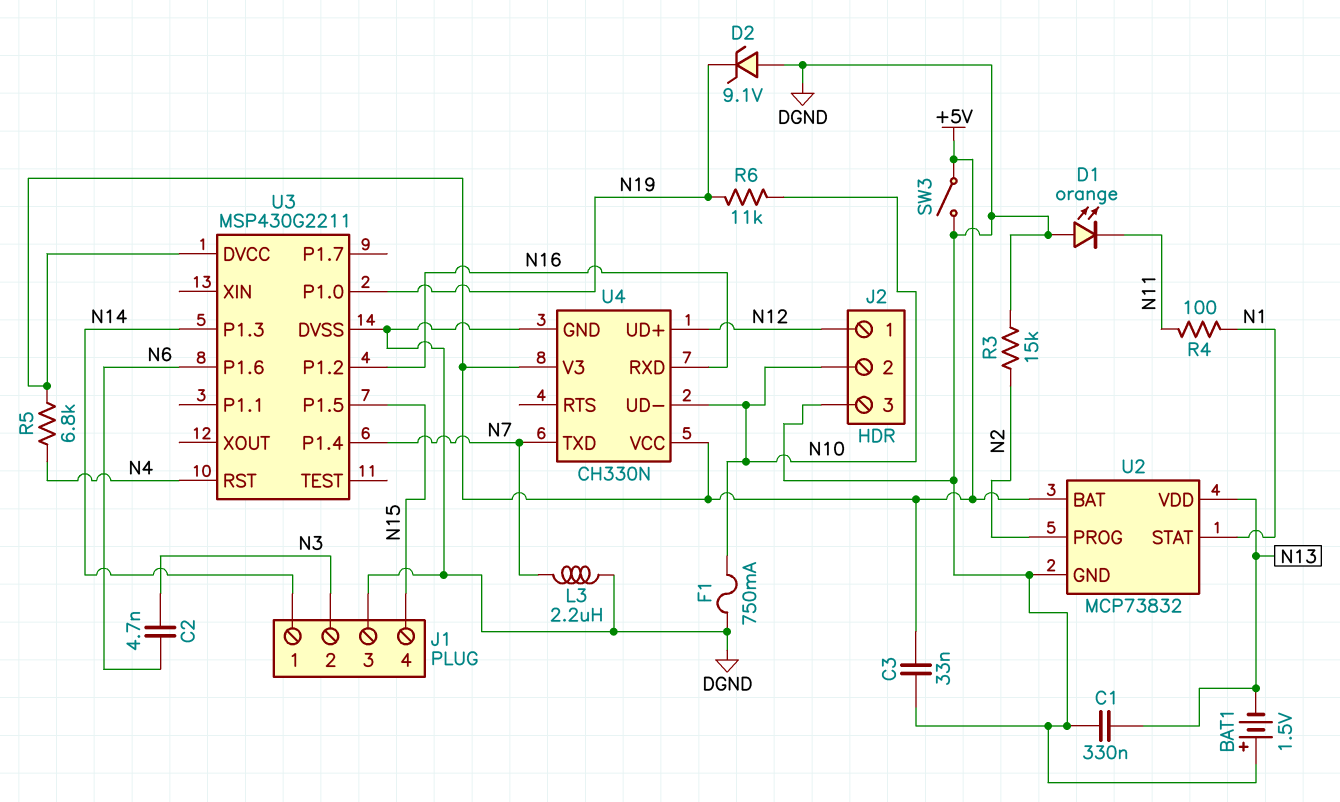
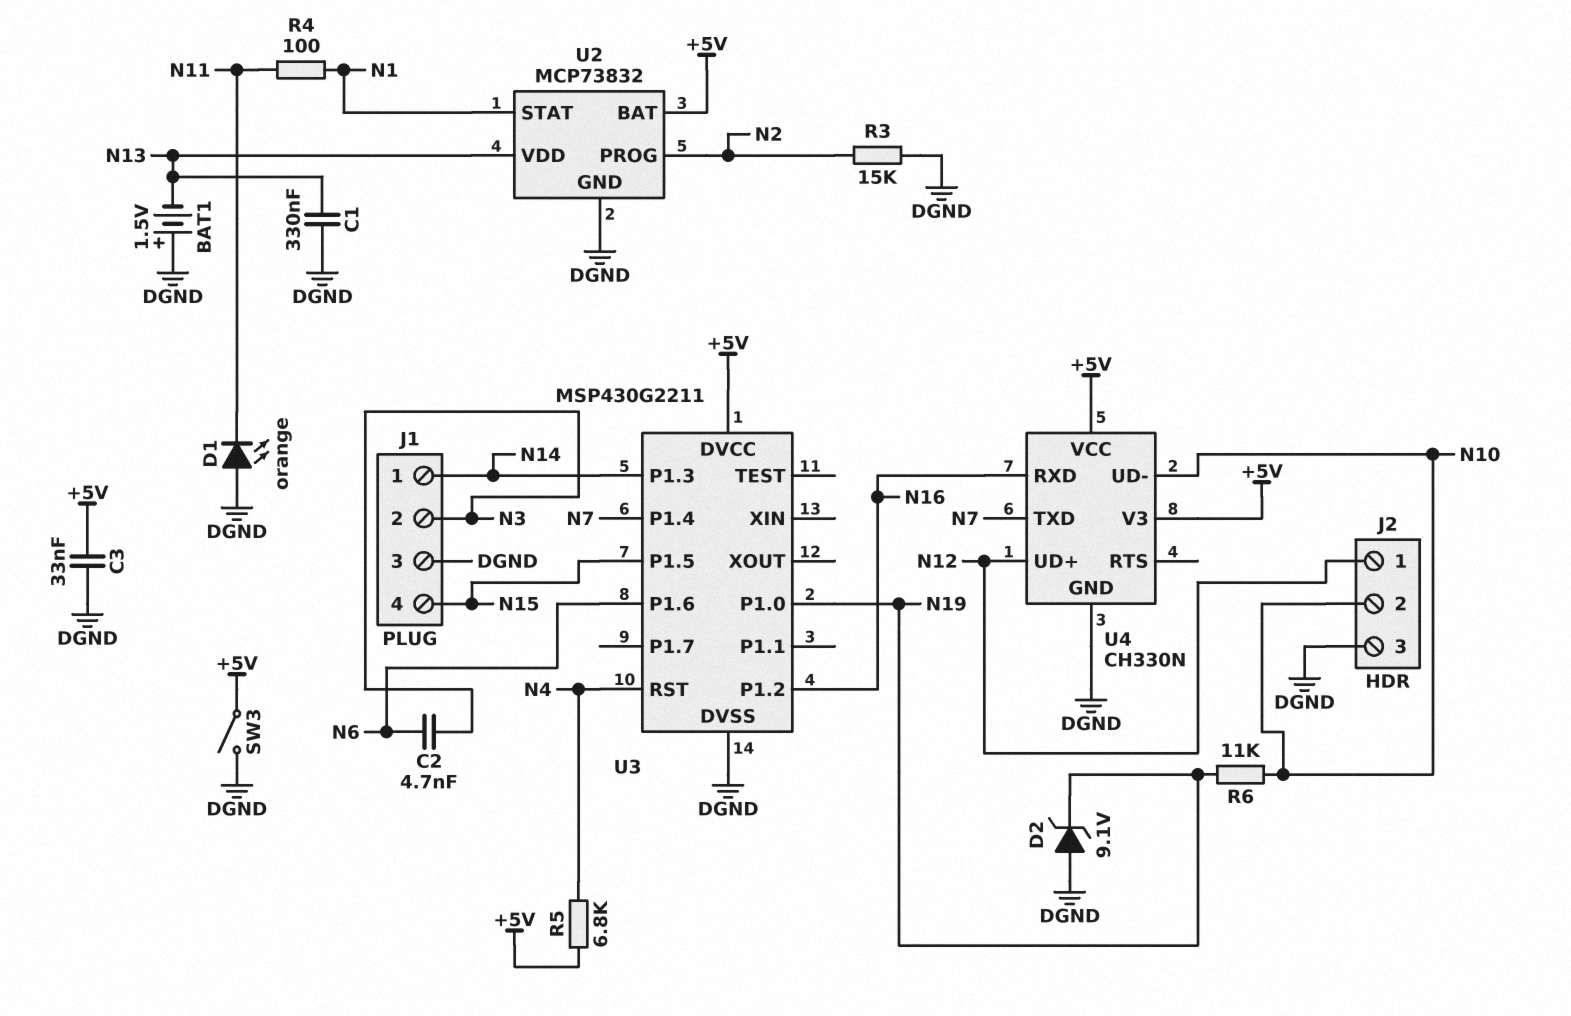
F1: 750mA (DGND, N10) -> none
L3: 2.2uH (DGND, N7) -> none

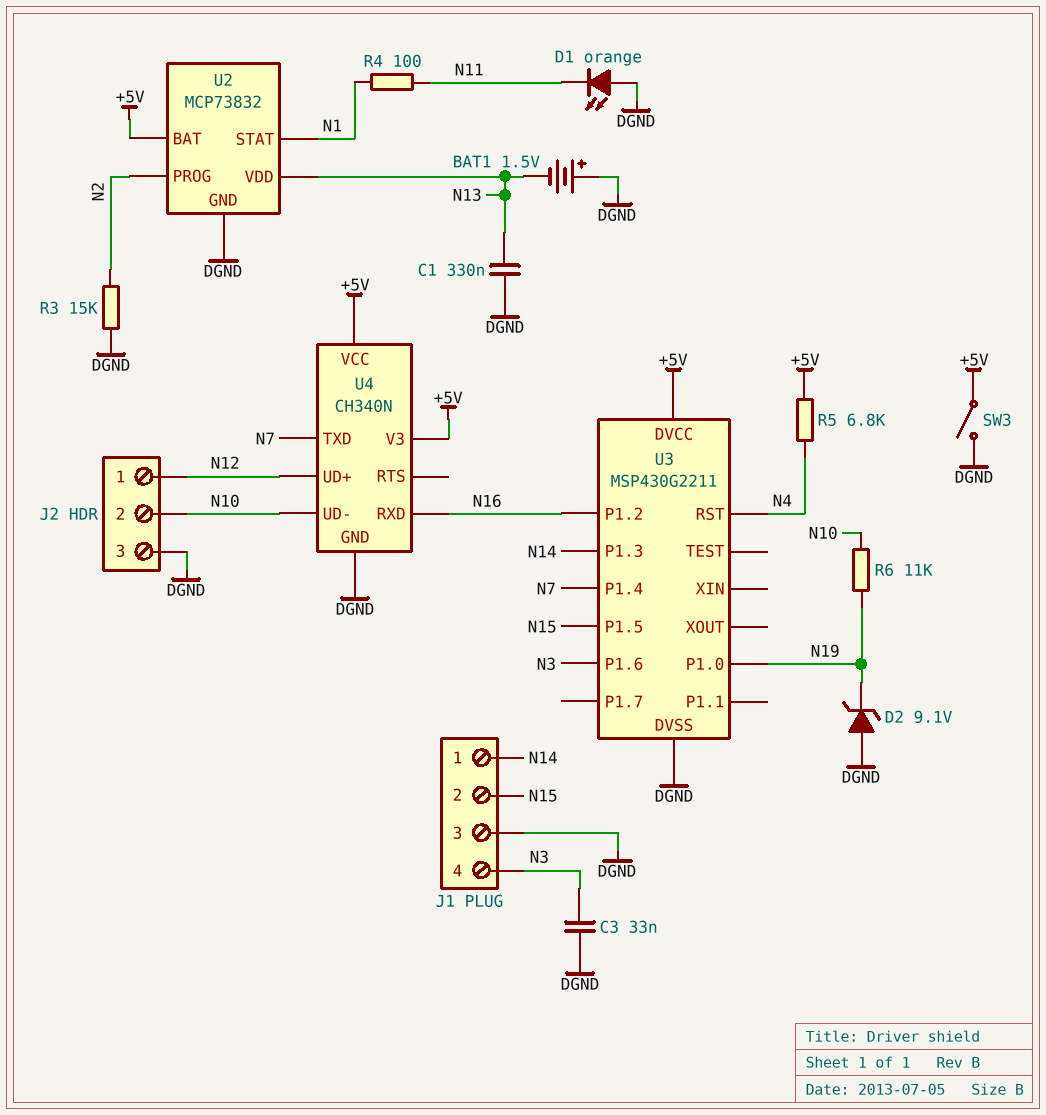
C2: 4.7nF (N3, N6) -> none
C3: 33nF (+5V, DGND) -> 33nF (DGND, N3)
J1 pin 2: N3 -> N15
J1 pin 4: N15 -> N3
U3 pin P1.6: N6 -> N3
U4: CH330N -> CH340N

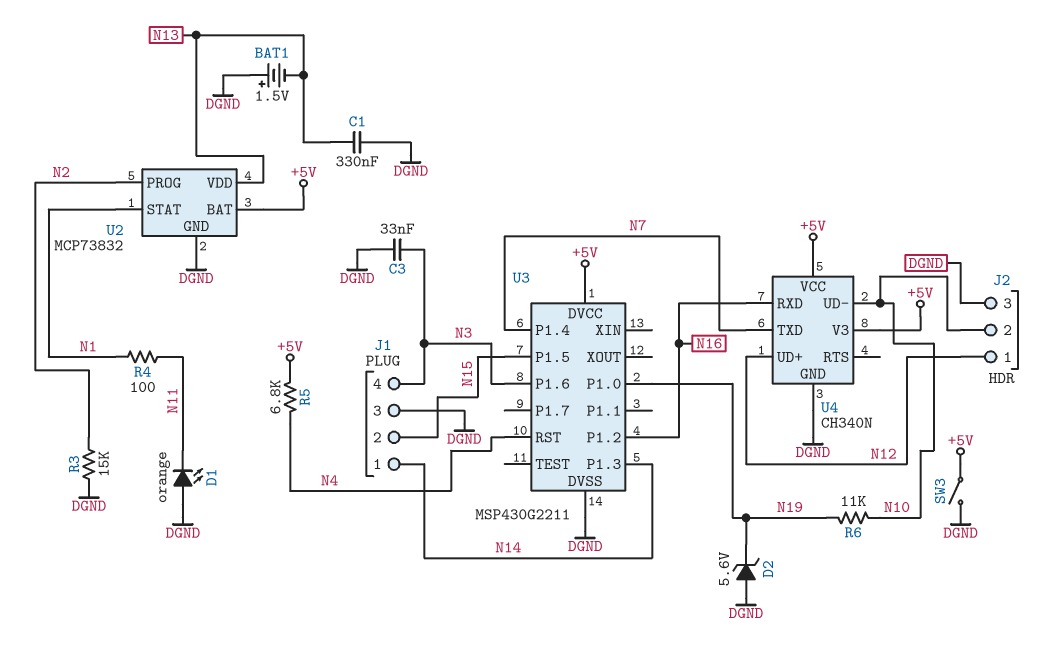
D2: zener 9.1V (A DGND, K N19) -> zener 5.6V (A DGND, K N19)

